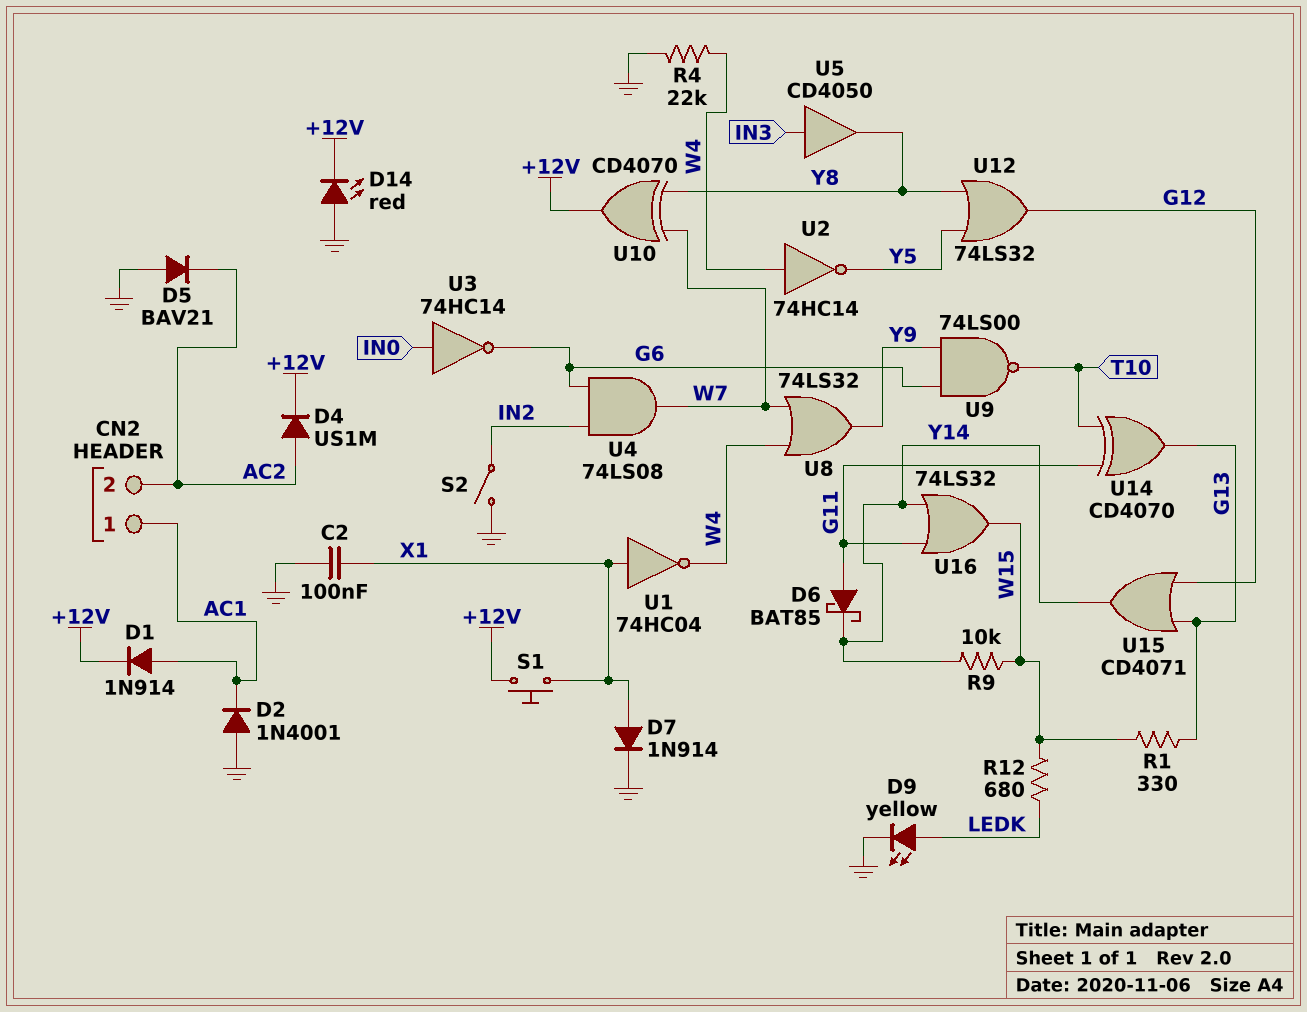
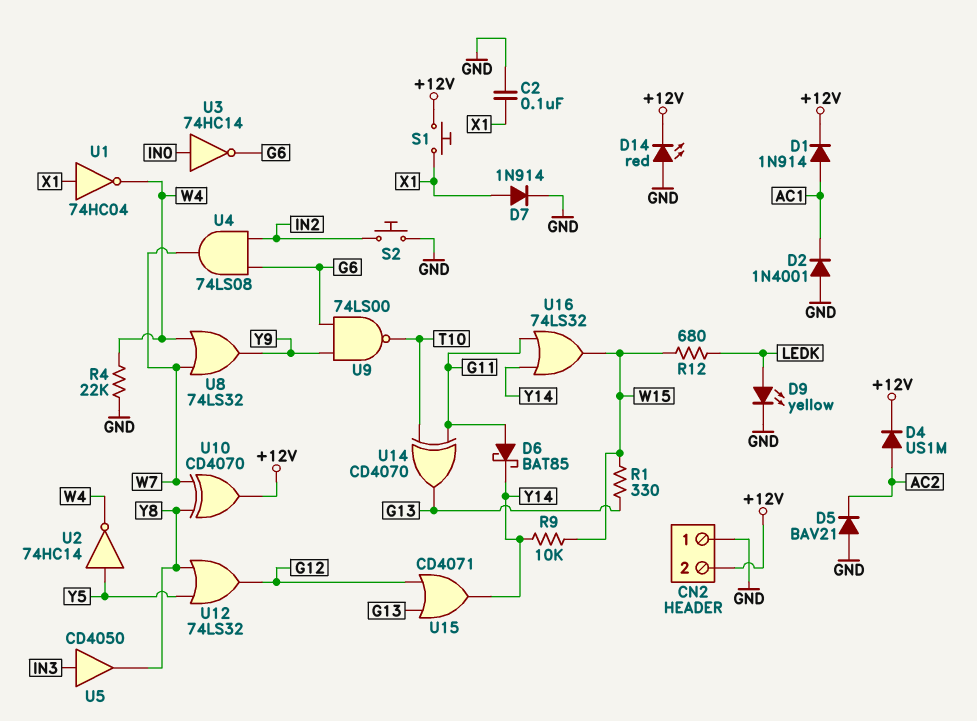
CN2 pin 1: AC1 -> GND
CN2 pin 2: AC2 -> +12V
S2: switch (GND, IN2) -> button (GND, IN2)
U2: NOT 74HC14 (in W4, out Y5) -> NOT 74HC14 (in Y5, out W4)

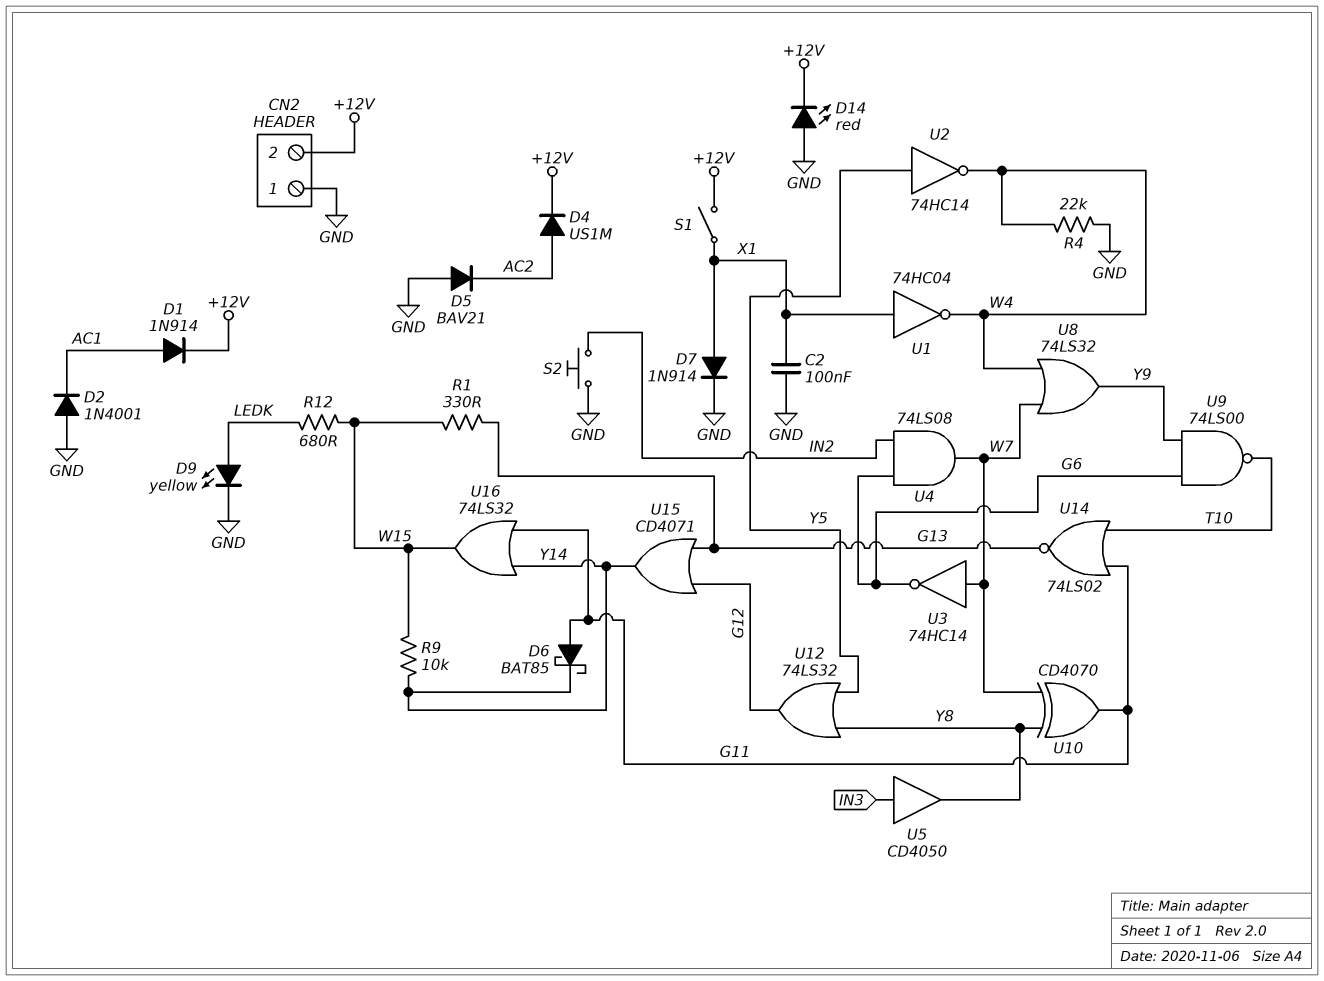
S1: button (+12V, X1) -> switch (+12V, X1)
U3: NOT 74HC14 (in IN0, out G6) -> NOT 74HC14 (in W7, out G6)
U10: XOR CD4070 (in W7, in Y8, out +12V) -> XOR CD4070 (in W7, in Y8, out G11)
U14: XOR CD4070 (in G11, in T10, out G13) -> NOR 74LS02 (in G11, in T10, out G13)

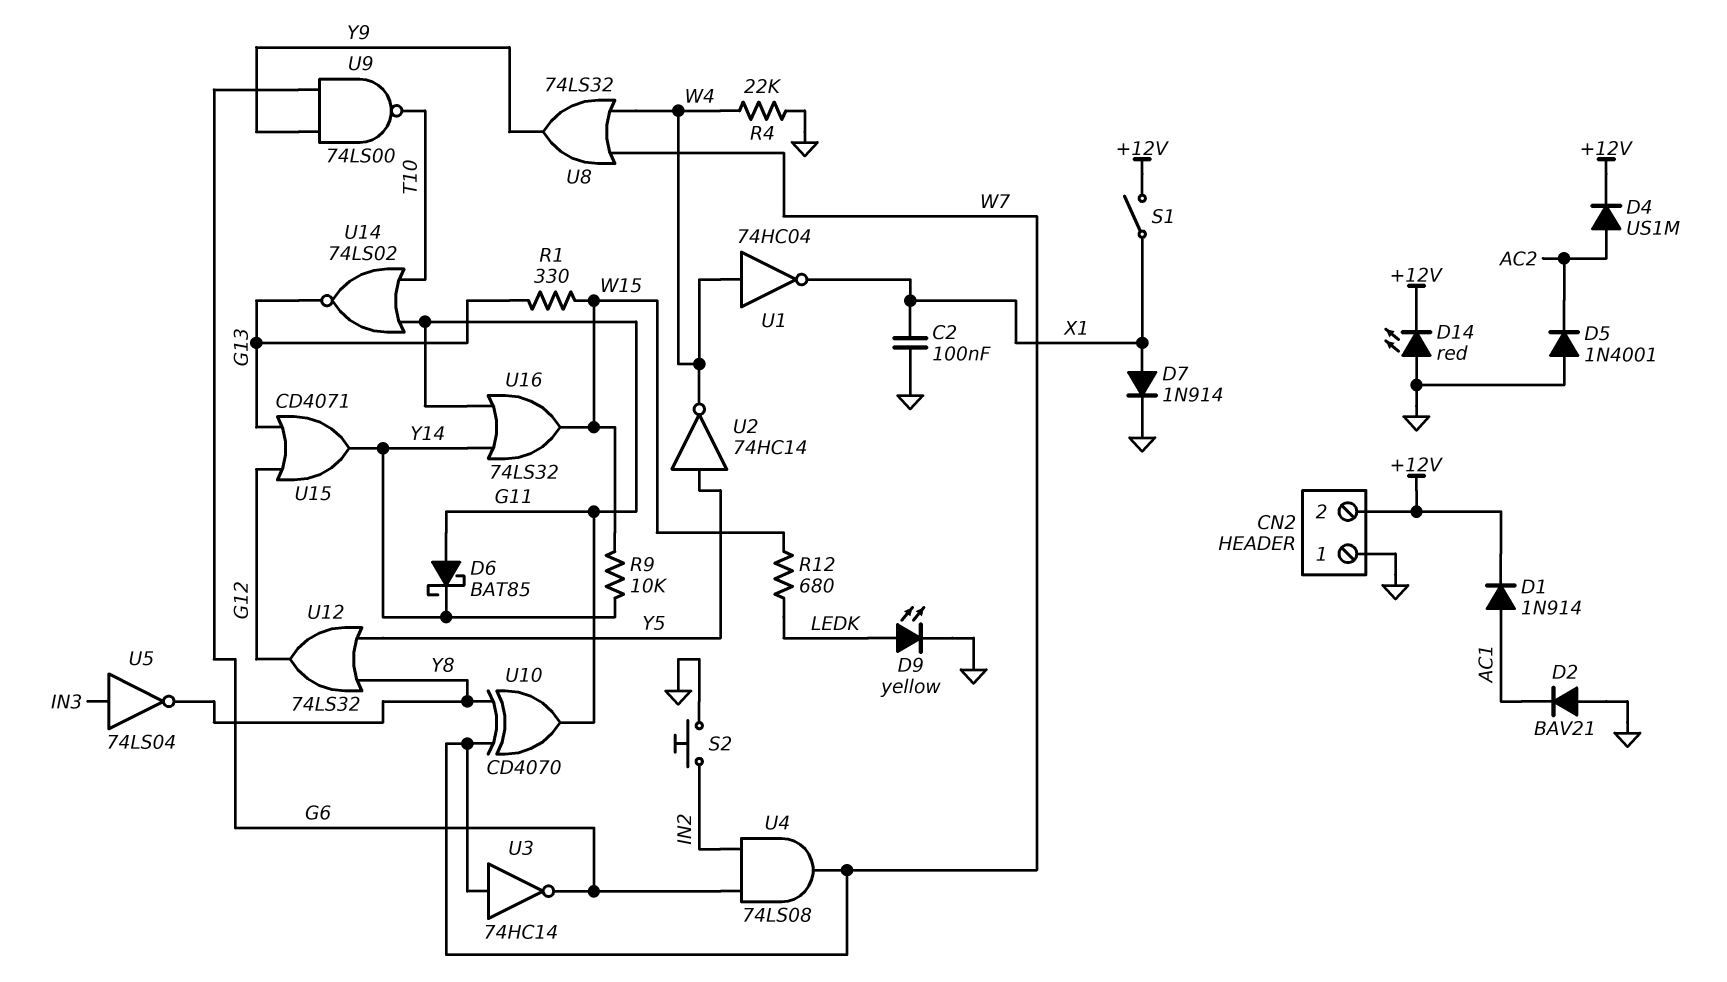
D2: diode 1N4001 (A GND, K AC1) -> diode BAV21 (A GND, K AC1)
D5: diode BAV21 (A GND, K AC2) -> diode 1N4001 (A GND, K AC2)
U1: NOT 74HC04 (in X1, out W4) -> NOT 74HC04 (in W4, out X1)
U5: buffer CD4050 (in IN3, out Y8) -> NOT 74LS04 (in IN3, out Y8)

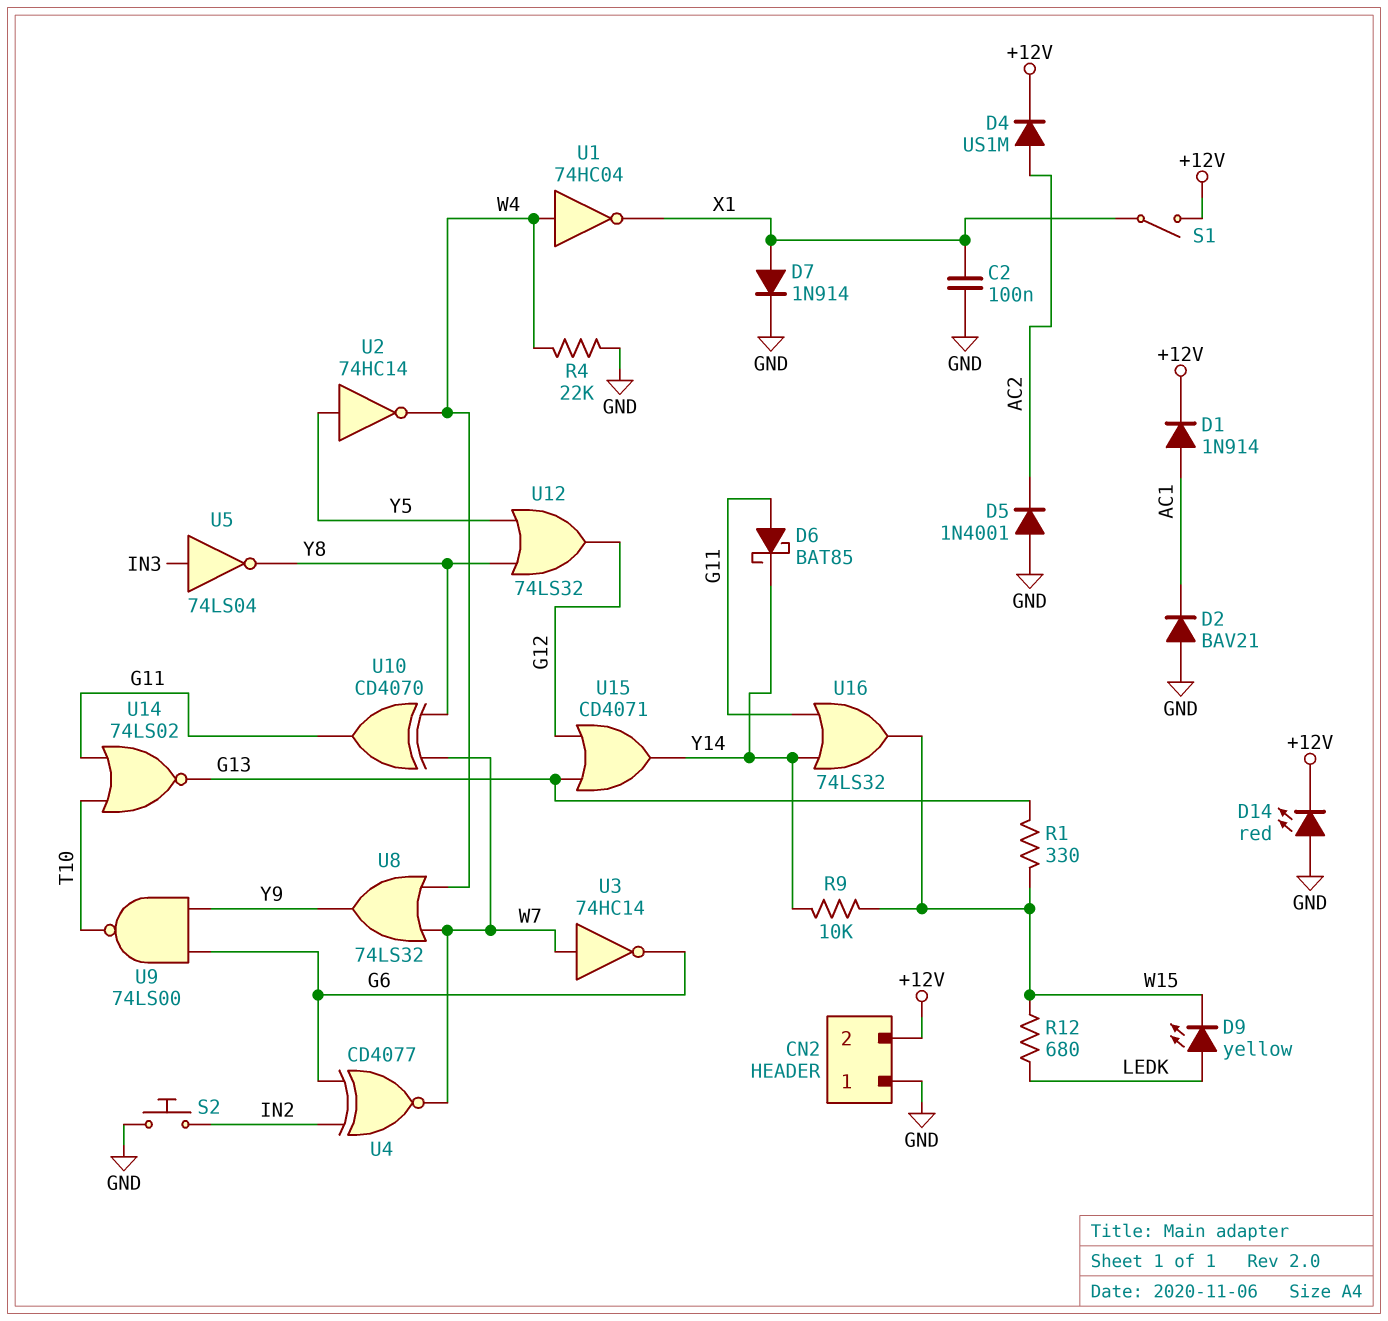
D9: LED yellow (A LEDK, K GND) -> LED yellow (A LEDK, K W15)
U4: AND 74LS08 (in G6, in IN2, out W7) -> XNOR CD4077 (in G6, in IN2, out W7)

